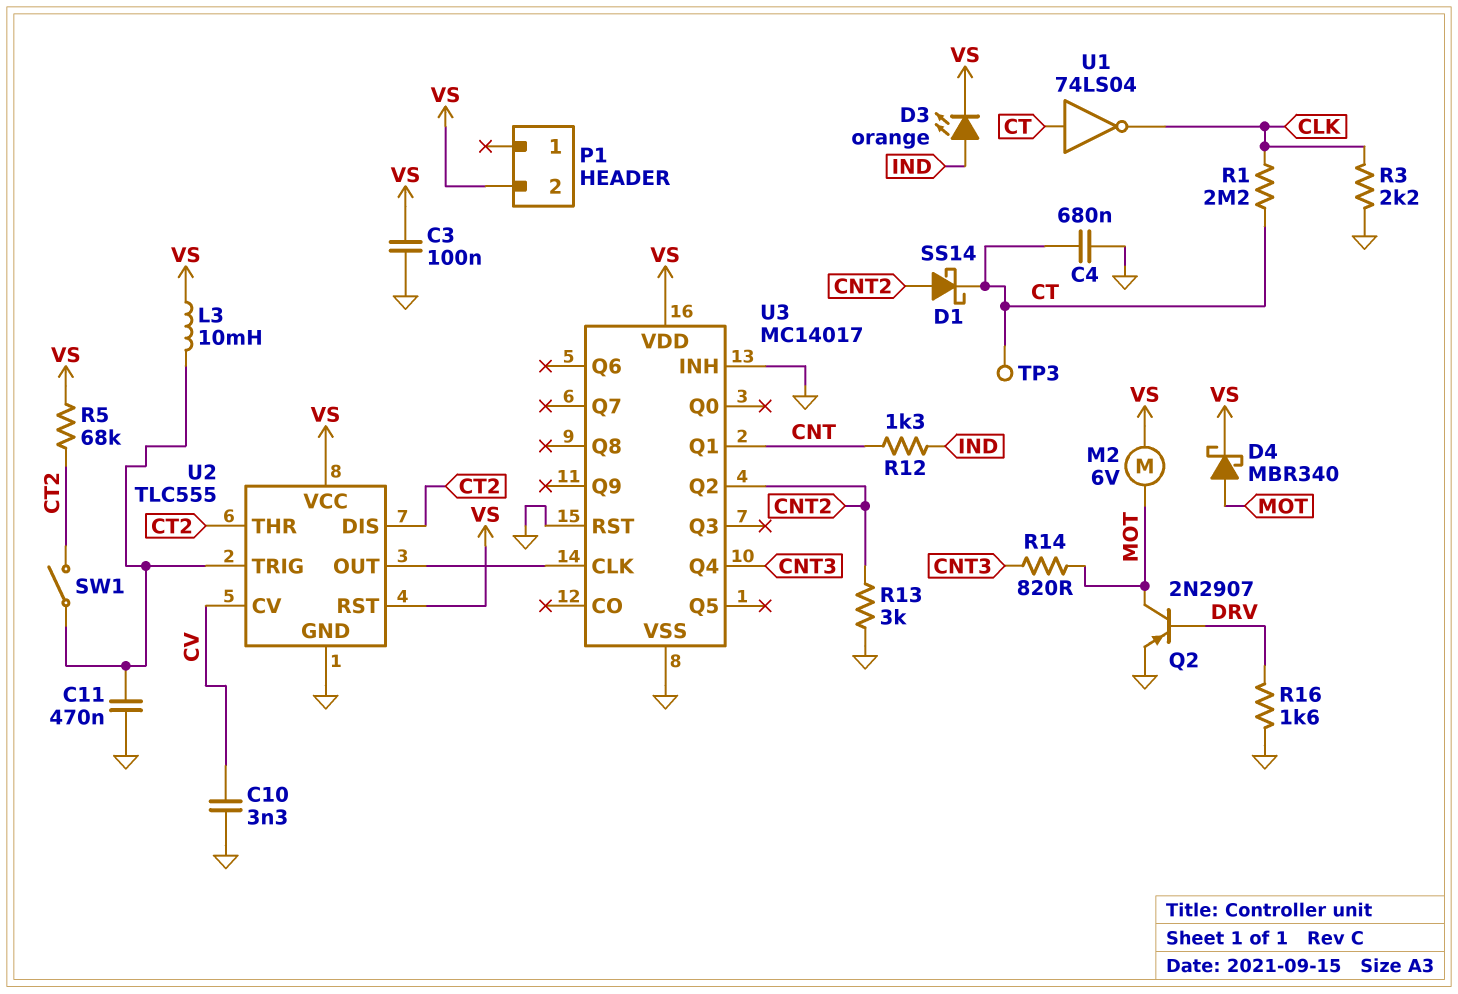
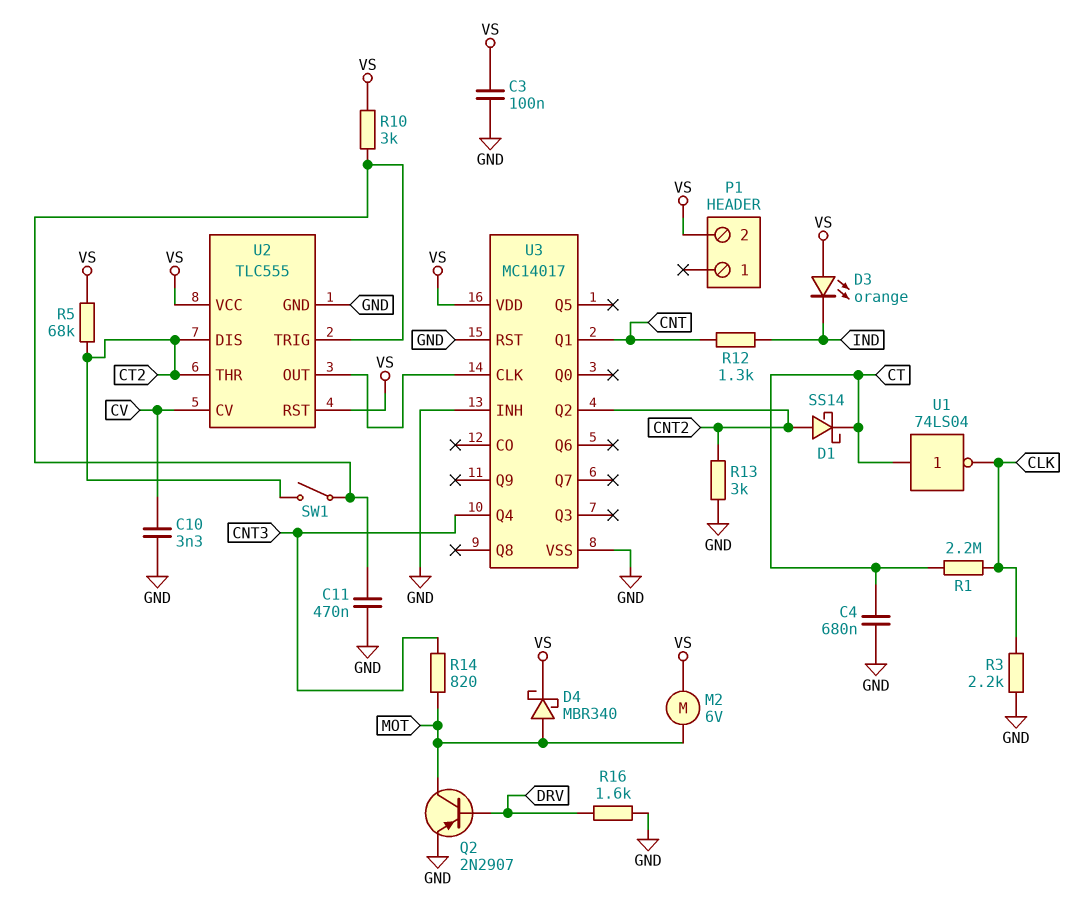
D3: LED orange (A IND, K VS) -> LED orange (A VS, K IND)
L3: 10mH (U2/TRIG, VS) -> none
R10: none -> 3k (U2/TRIG, VS)
TP3: test point (CT) -> none

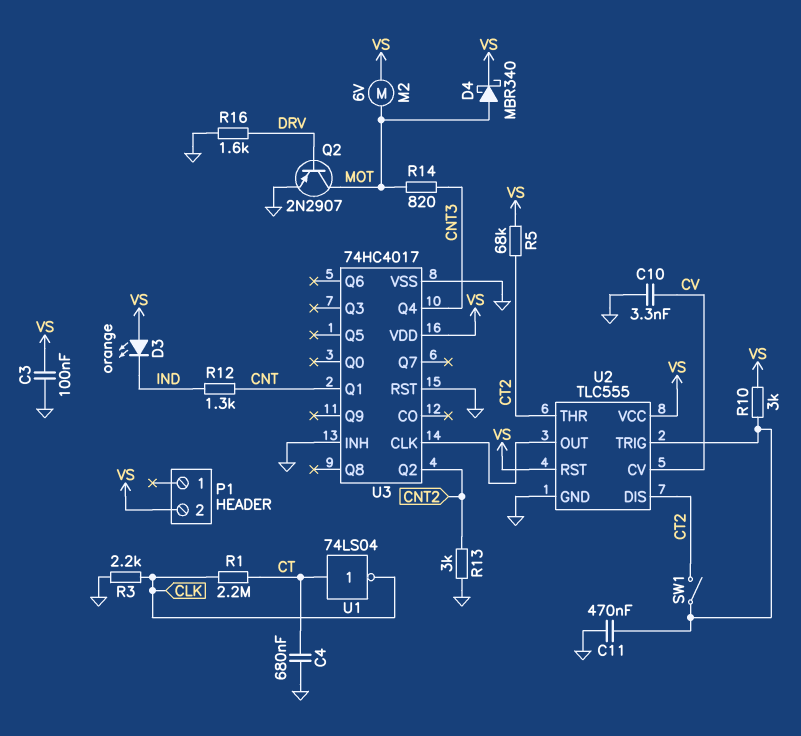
D1: schottky SS14 (A CNT2, K CT) -> none
U3: MC14017 -> 74HC4017

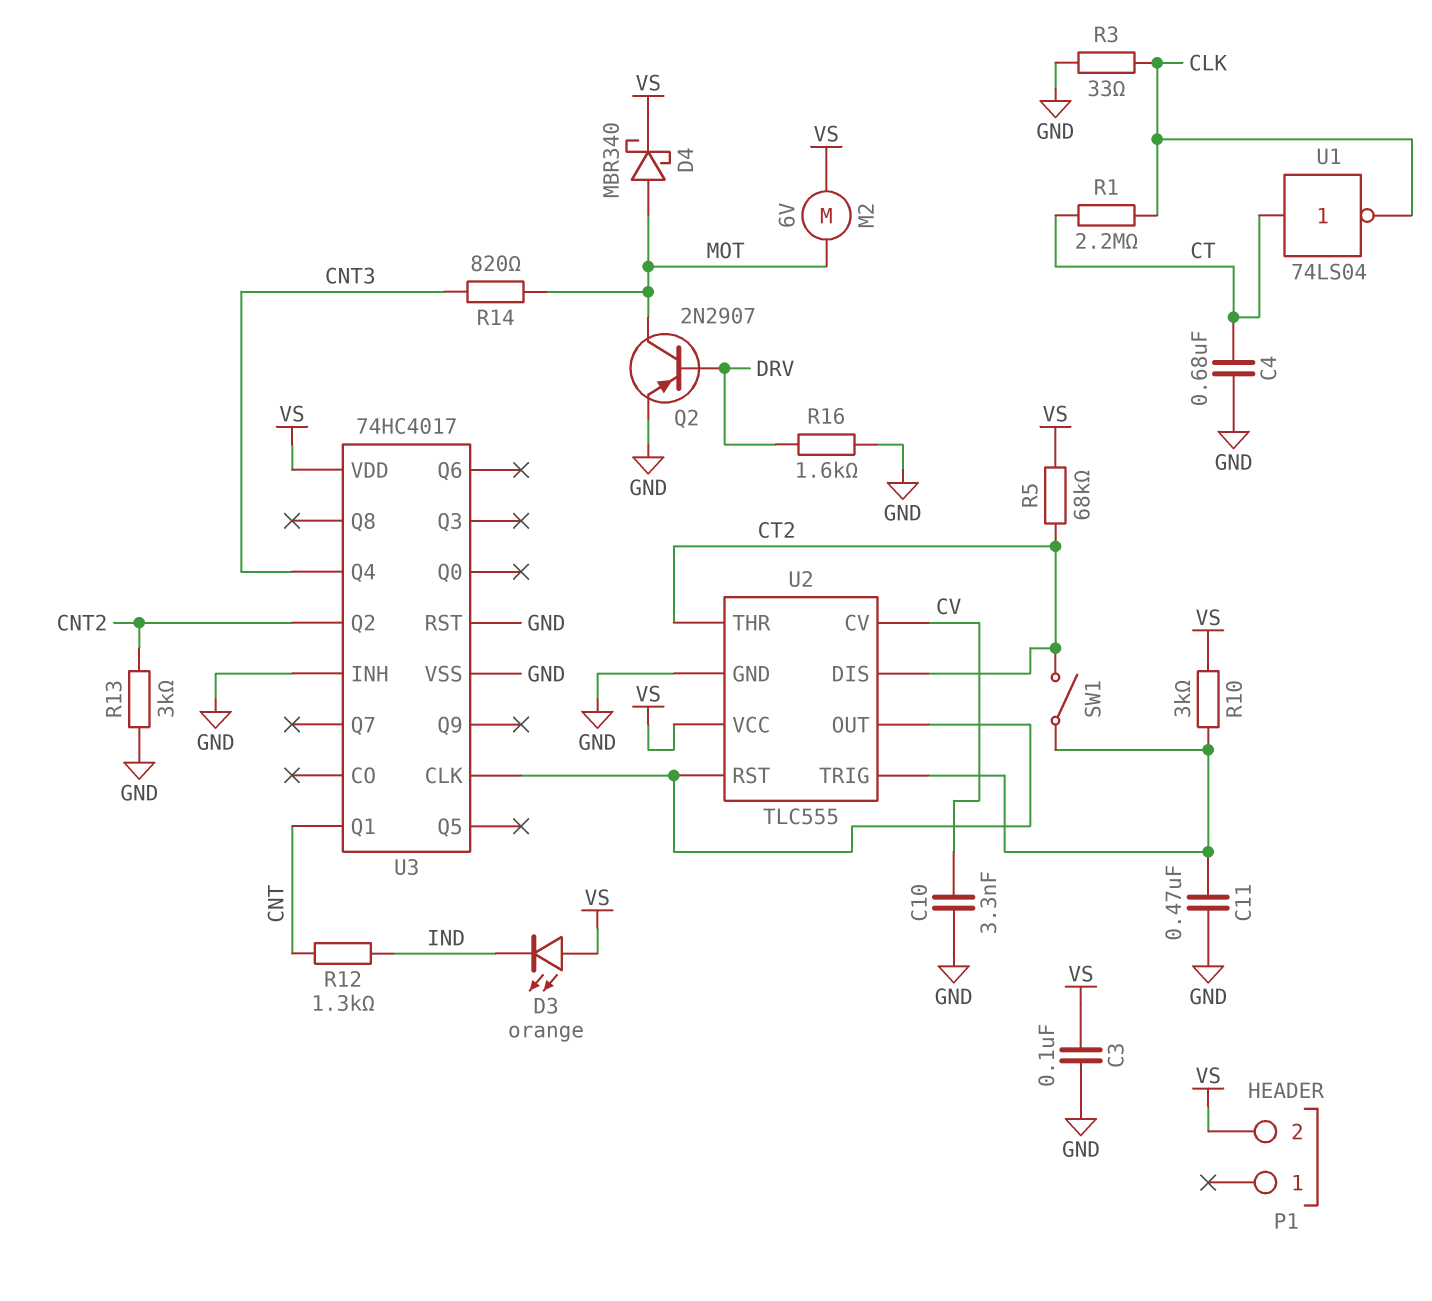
R3: 2.2k (CLK, GND) -> 33 (CLK, GND)
U2 pin RST: VS -> U2/OUT

